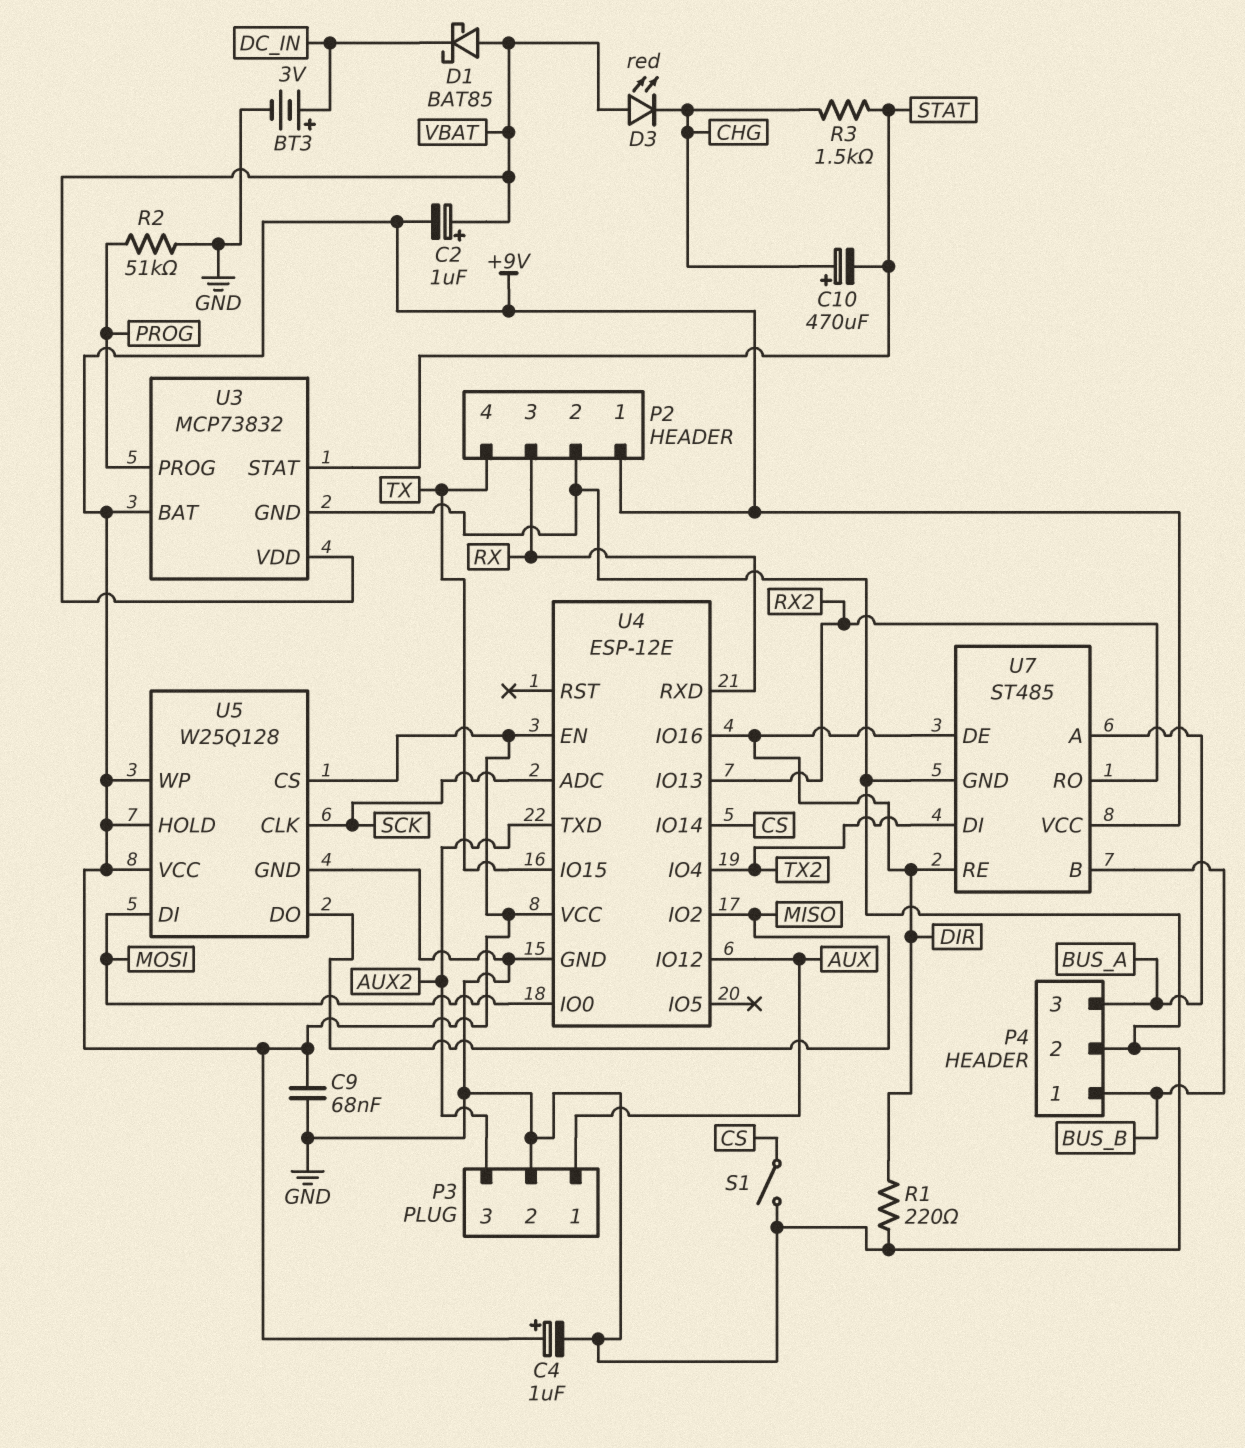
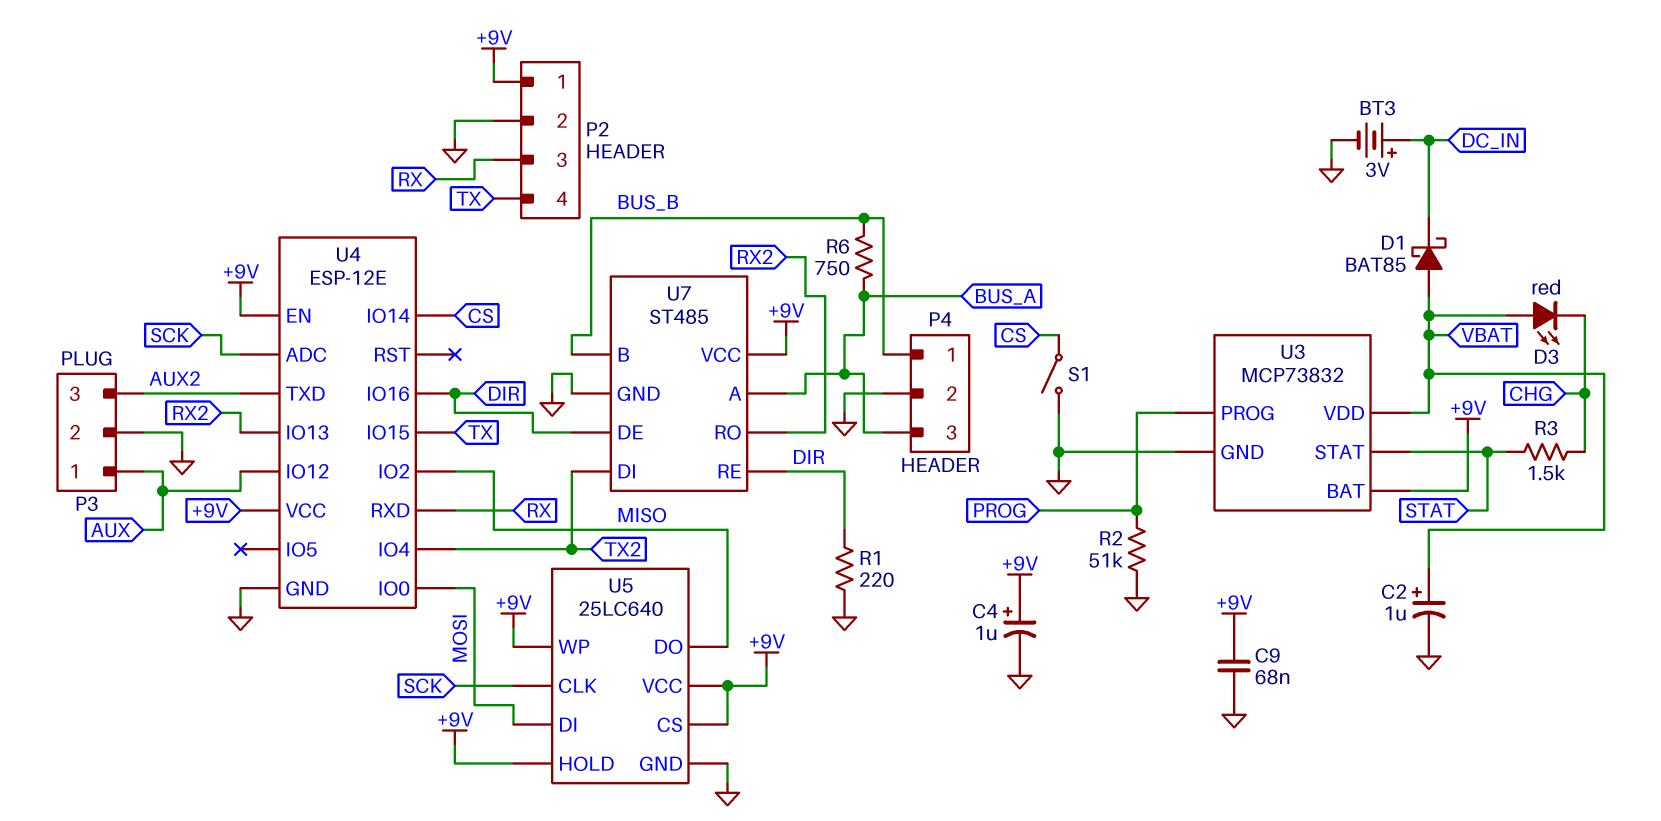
C2: 1uF (plus VBAT, minus +9V) -> 1uF (plus VBAT, minus GND)
C10: 470uF (plus CHG, minus STAT) -> none
R6: none -> 750 (BUS_A, BUS_B)
U5: W25Q128 -> 25LC640

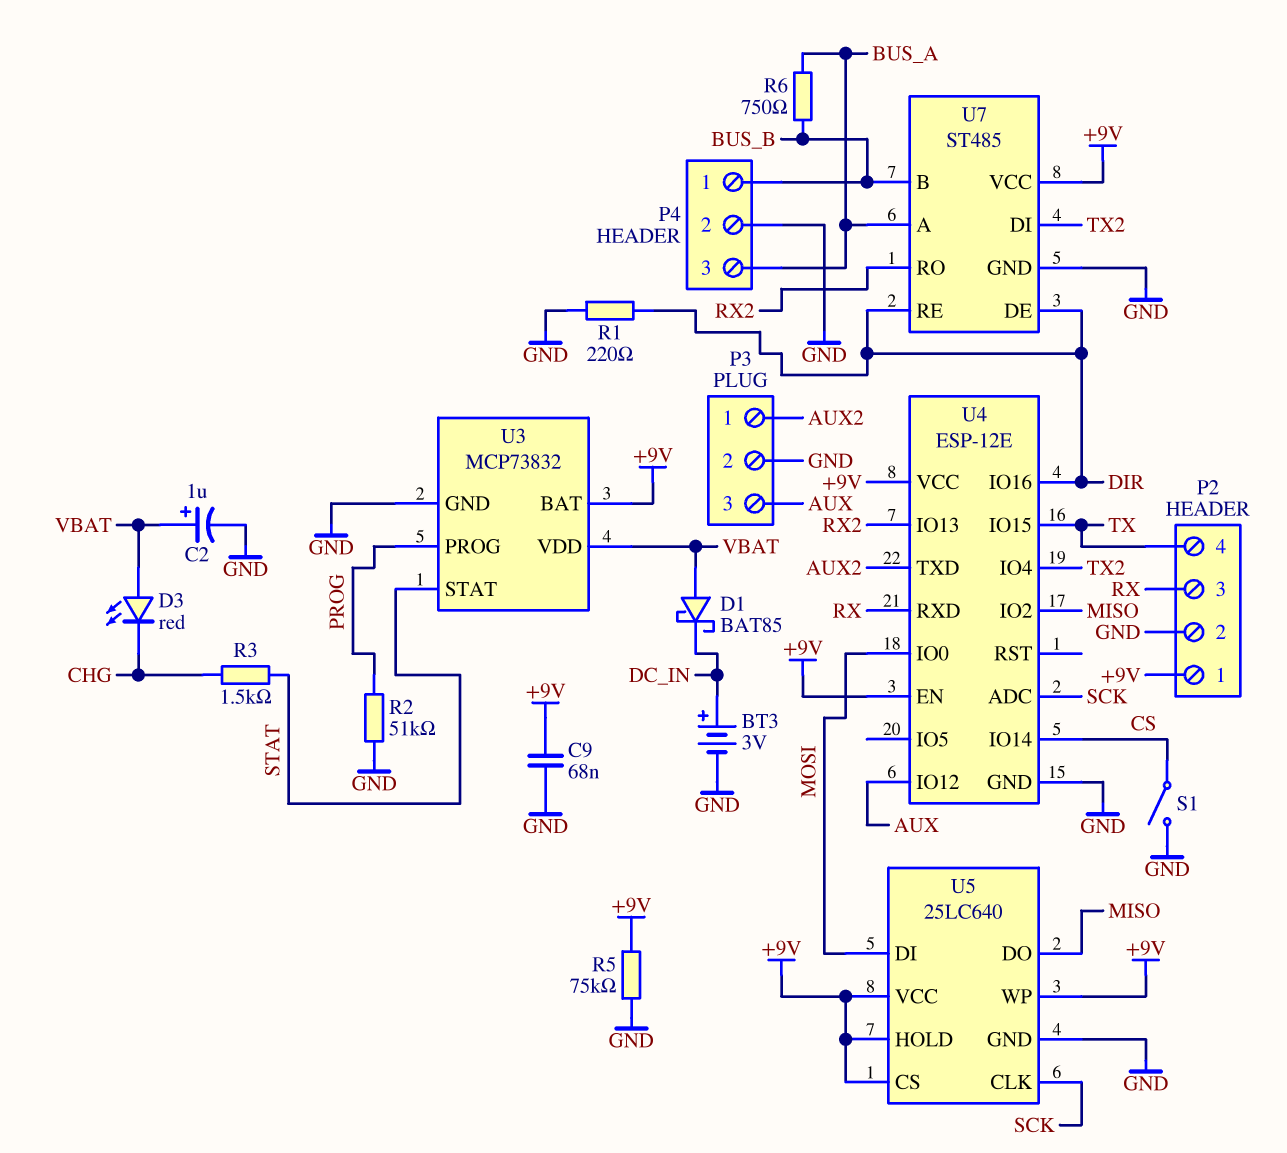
C4: 1uF (plus +9V, minus GND) -> none
P3 pin 1: AUX -> AUX2
P3 pin 3: AUX2 -> AUX
R5: none -> 75k (+9V, GND)

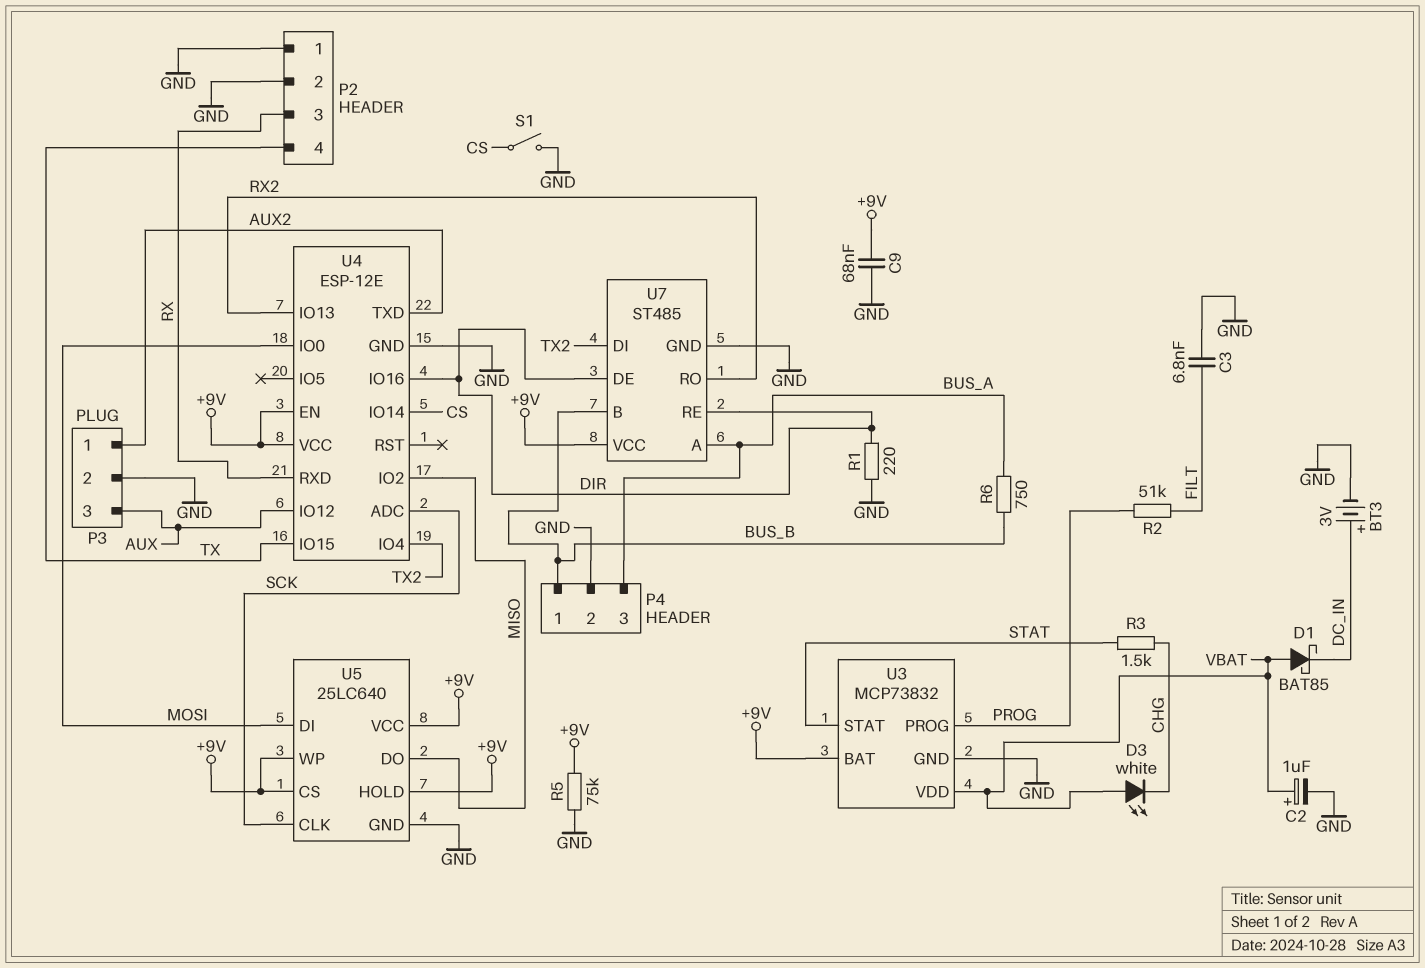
C3: none -> 6.8nF (FILT, GND)
D3: LED red (A VBAT, K CHG) -> LED white (A VBAT, K CHG)
P2 pin 1: +9V -> GND
R2: 51k (GND, PROG) -> 51k (FILT, PROG)

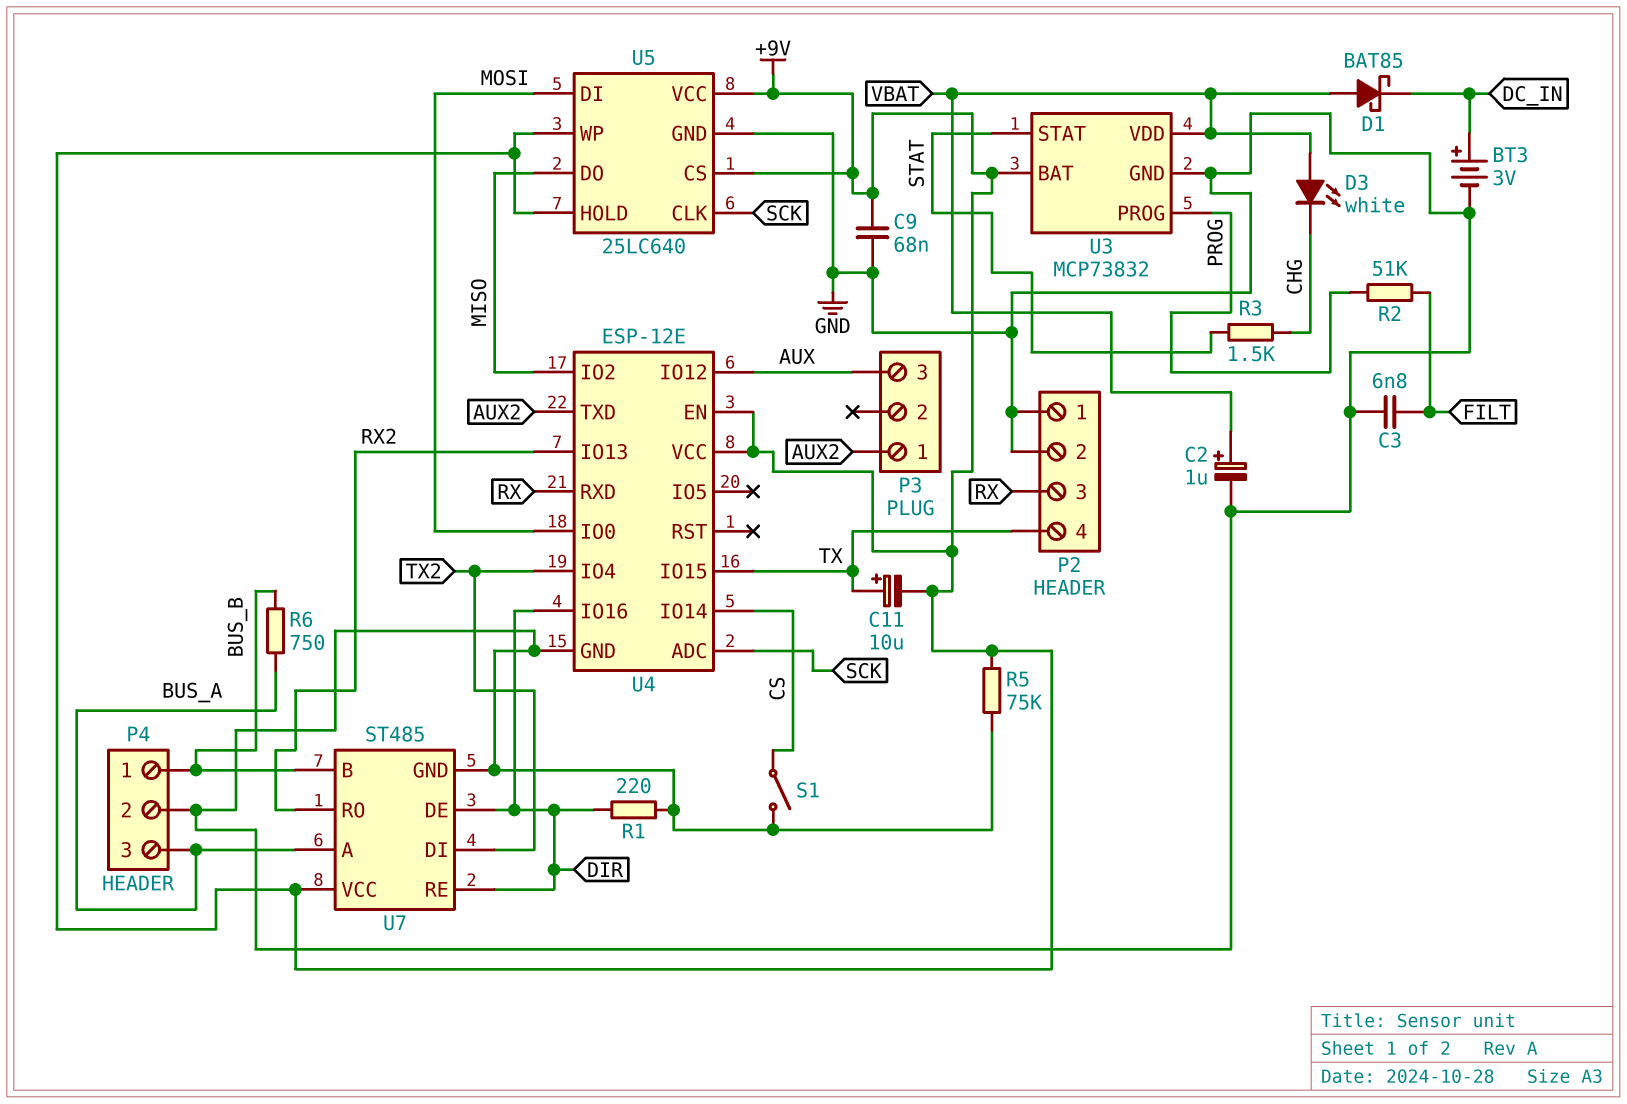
C11: none -> 10uF (plus TX, minus +9V)
P3 pin 2: GND -> none

